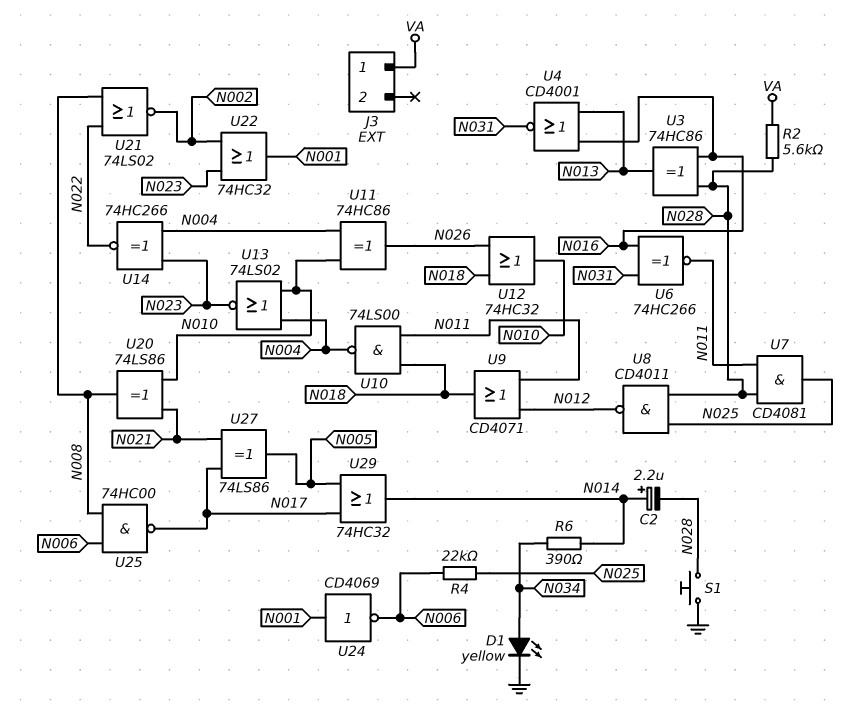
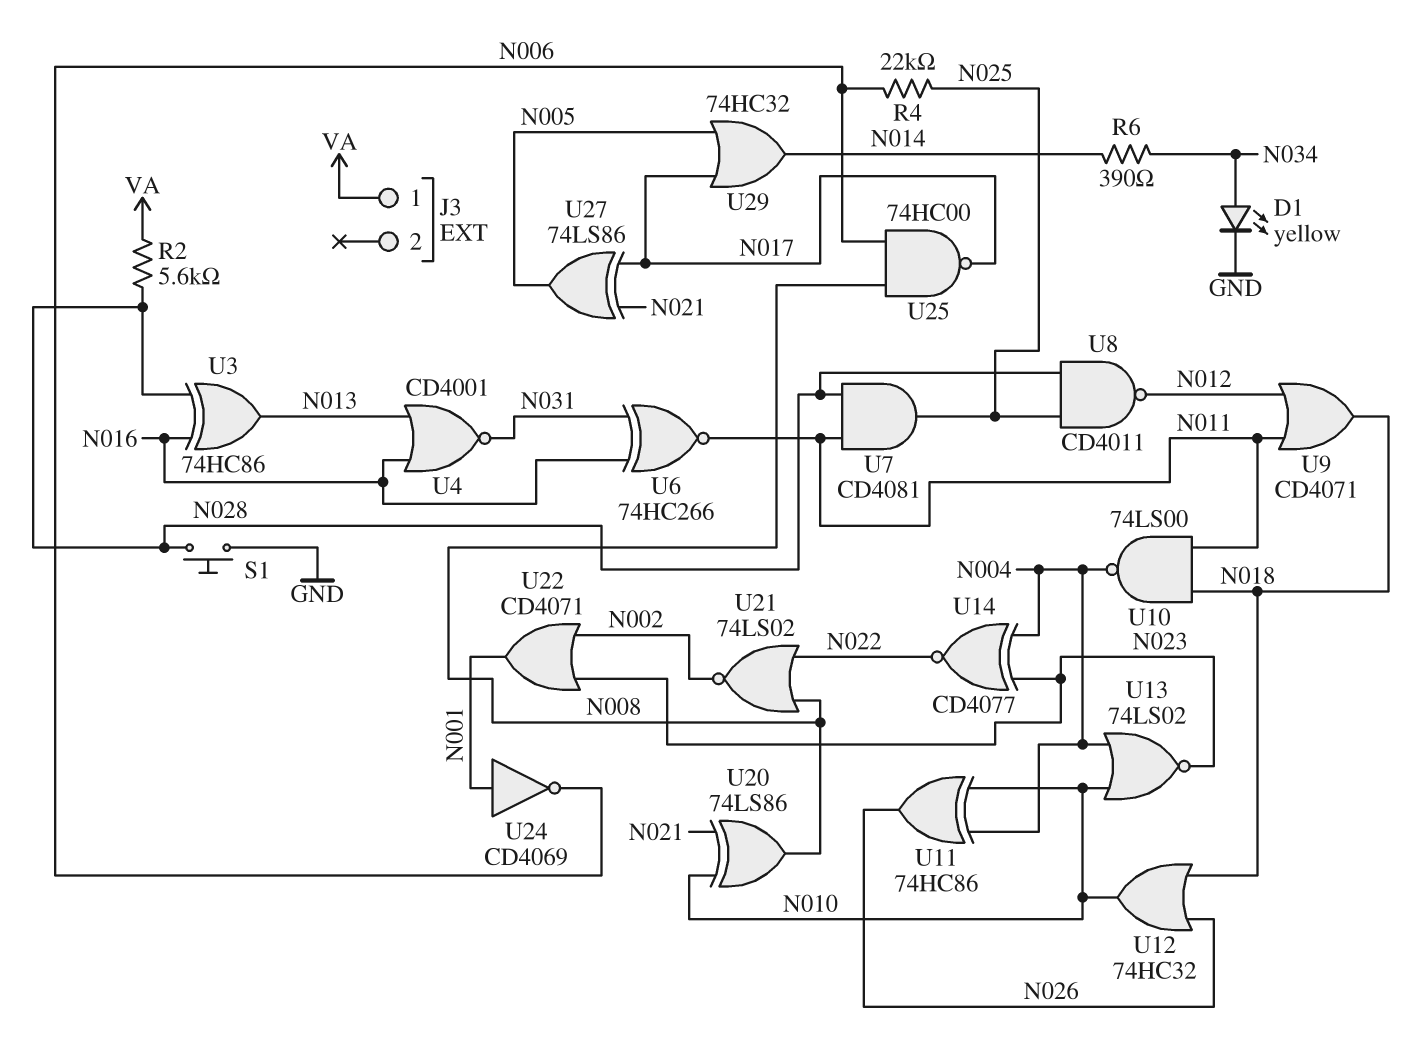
C2: 2.2uF (plus N014, minus N028) -> none
U14: XNOR 74HC266 (in N004, in N023, out N022) -> XNOR CD4077 (in N004, in N023, out N022)
U22: OR 74HC32 (in N002, in N023, out N001) -> OR CD4071 (in N002, in N023, out N001)

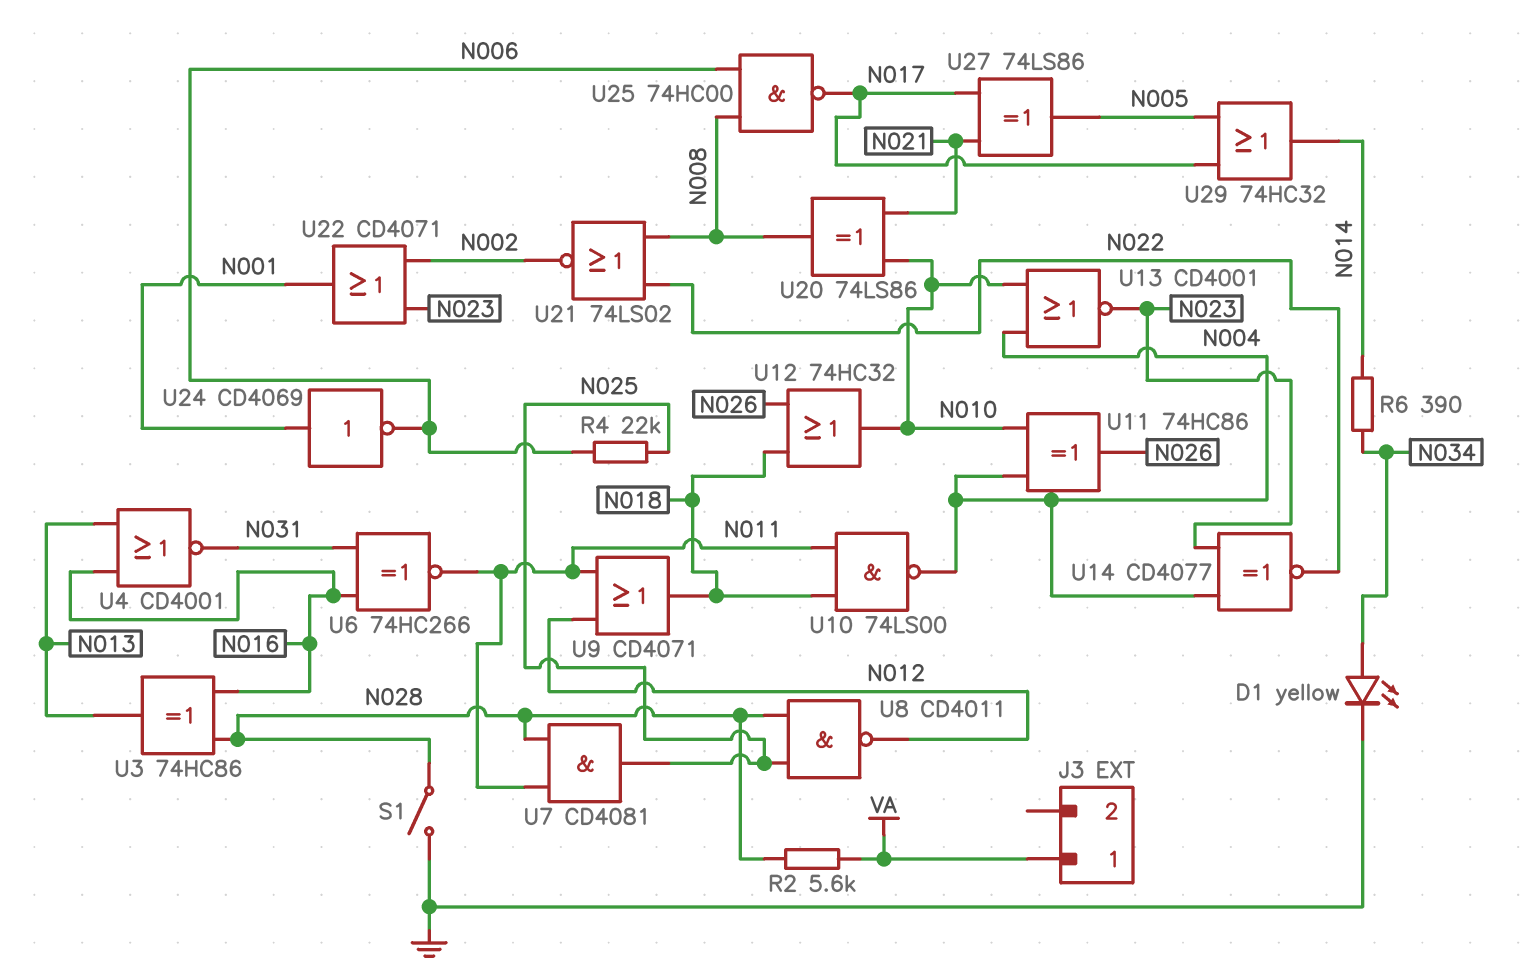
S1: button (GND, N028) -> switch (GND, N028)
U13: NOR 74LS02 (in N004, in N010, out N023) -> NOR CD4001 (in N004, in N010, out N023)

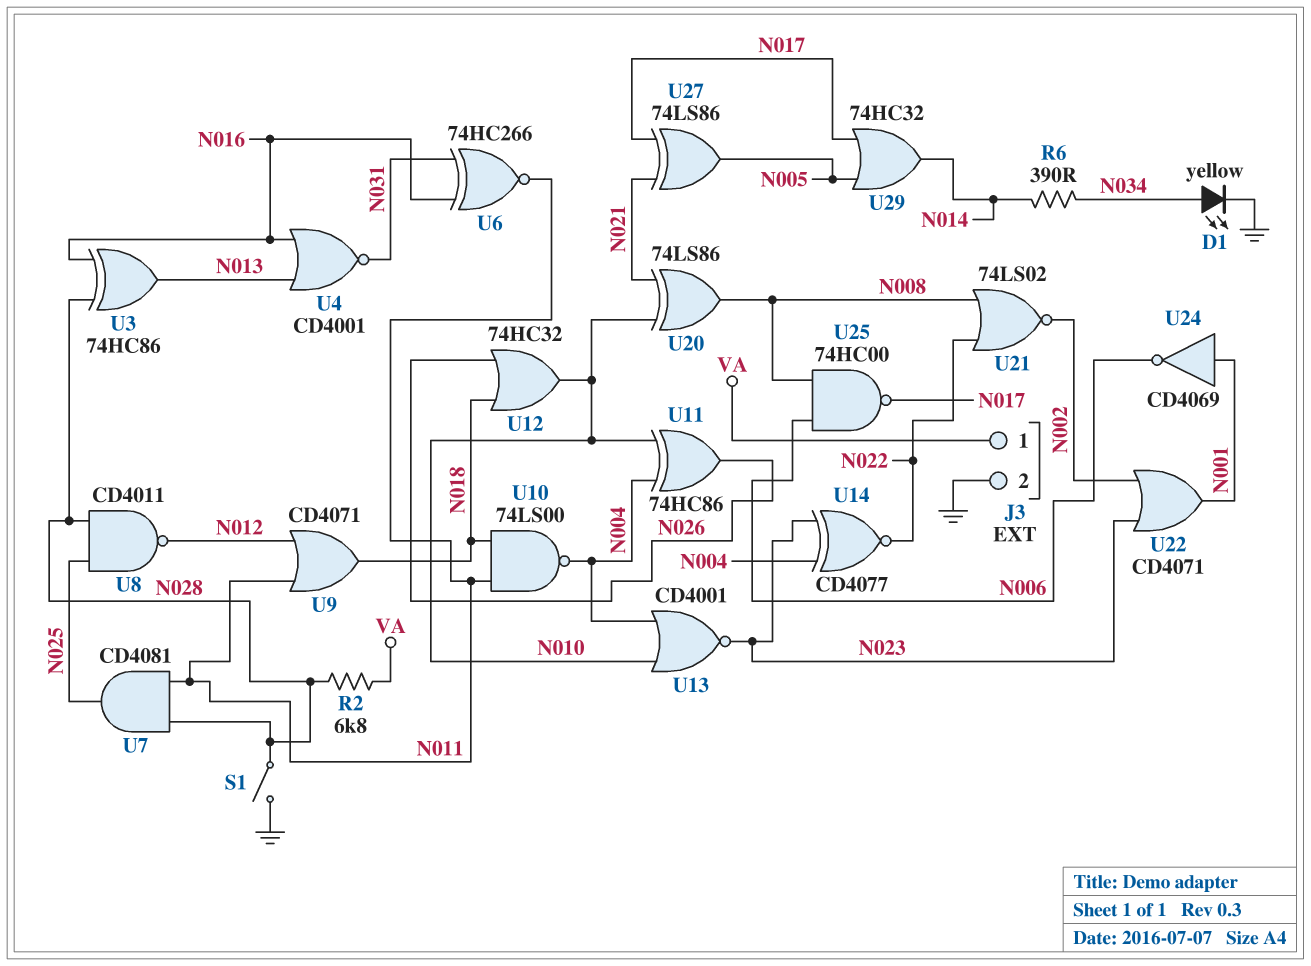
J3 pin 2: none -> GND
R2: 5.6k (N028, VA) -> 6.8k (N028, VA)
R4: 22k (N006, N025) -> none

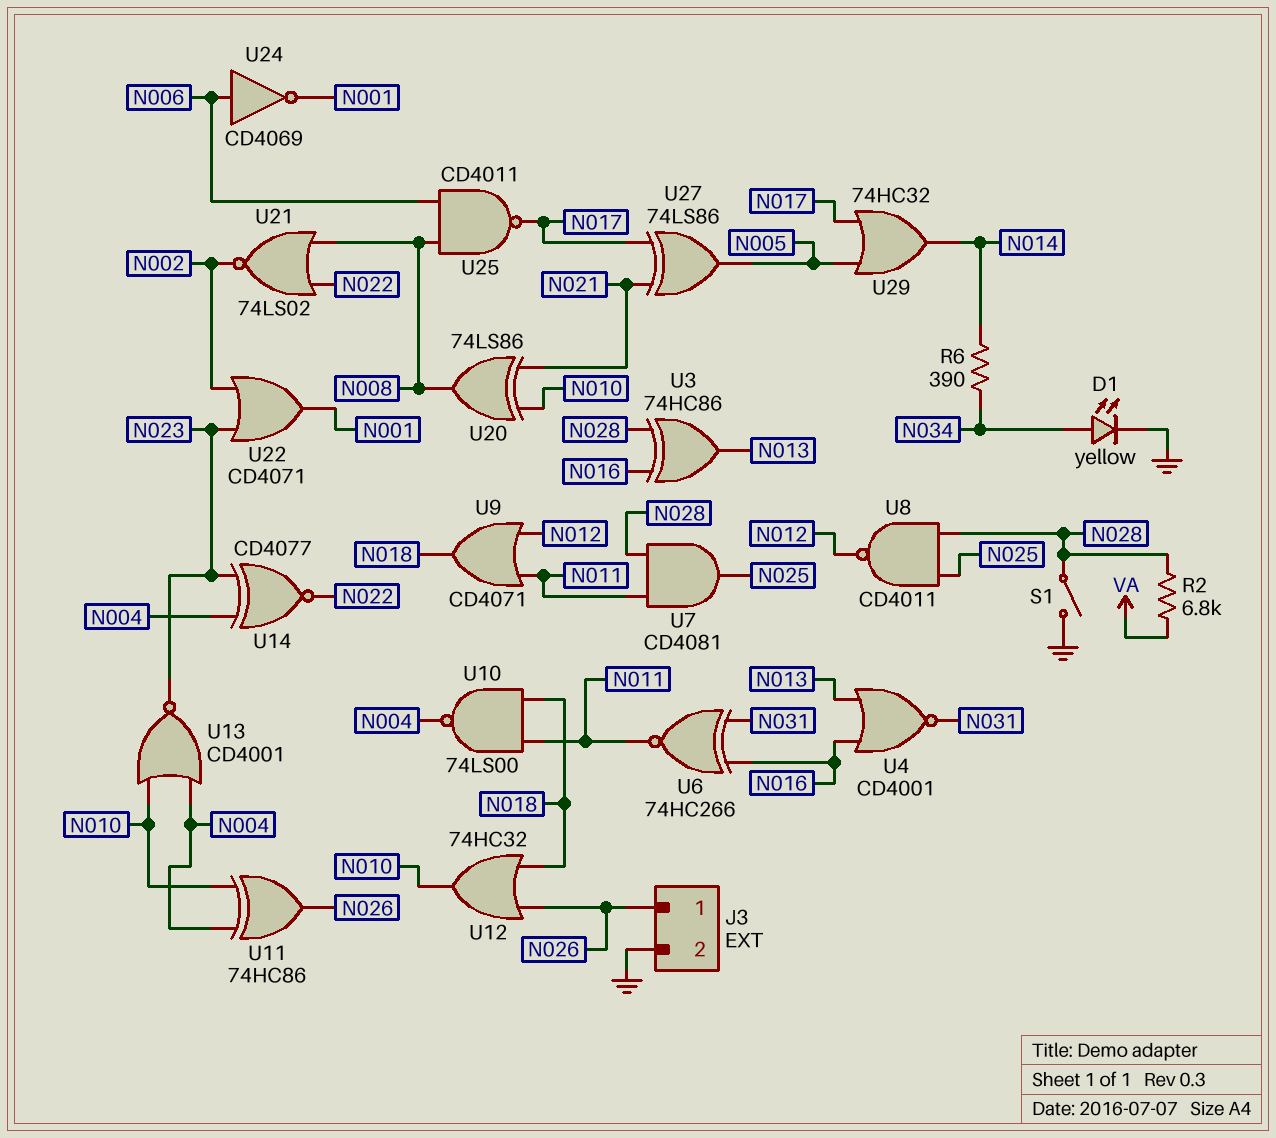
J3 pin 1: VA -> N026
U24: NOT CD4069 (in N001, out N006) -> NOT CD4069 (in N006, out N001)
U25: NAND 74HC00 (in N006, in N008, out N017) -> NAND CD4011 (in N006, in N008, out N017)

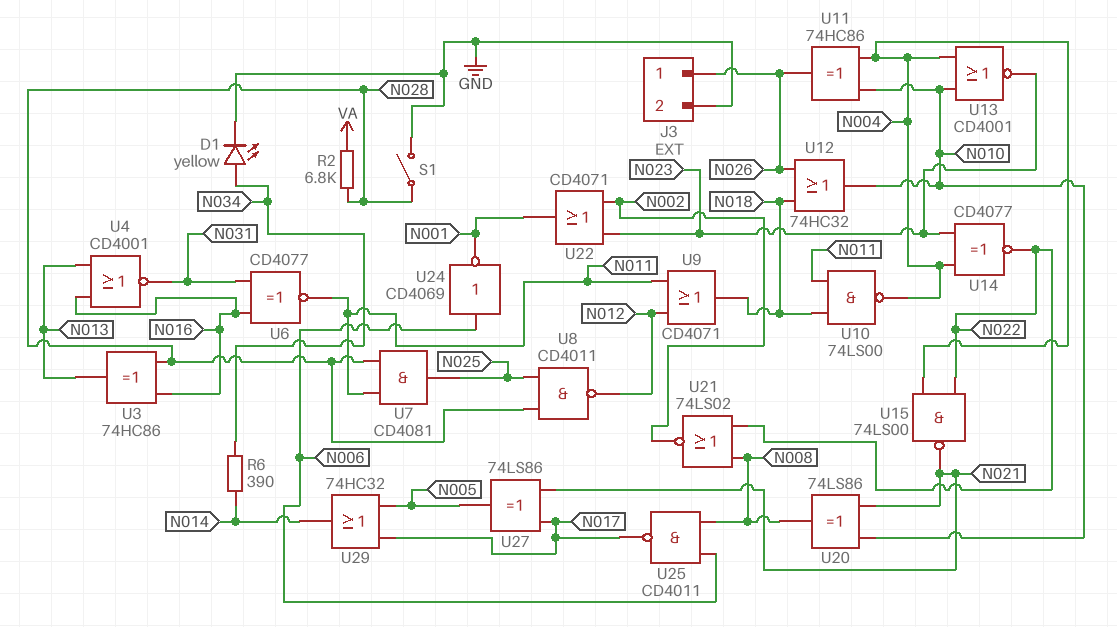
U6: XNOR 74HC266 (in N016, in N031, out N011) -> XNOR CD4077 (in N016, in N031, out N011)
U15: none -> NAND 74LS00 (in N004, in N022, out N021)

